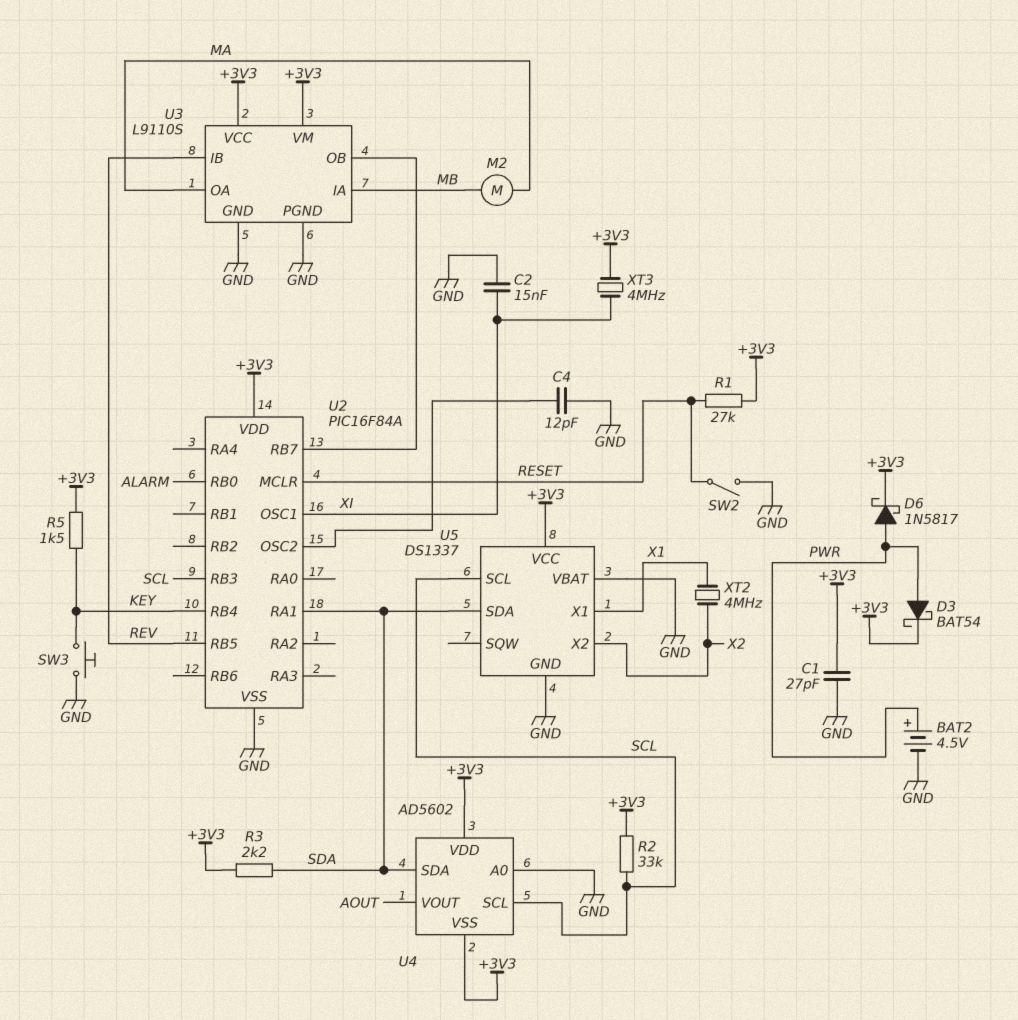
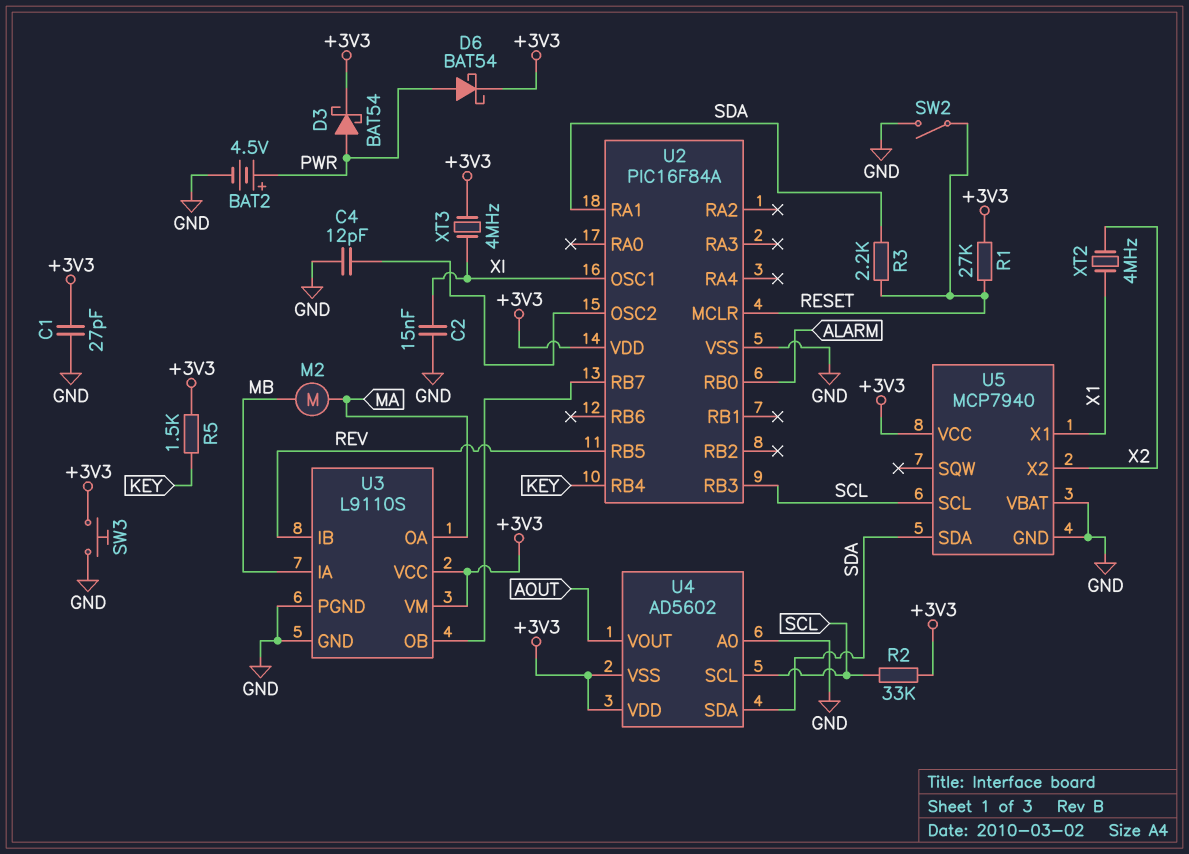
D6: schottky 1N5817 (A PWR, K +3V3) -> schottky BAT54 (A PWR, K +3V3)
R3: 2.2k (+3V3, SDA) -> 2.2k (RESET, SDA)
SW3: button (GND, KEY) -> button (+3V3, GND)
U5: DS1337 -> MCP7940

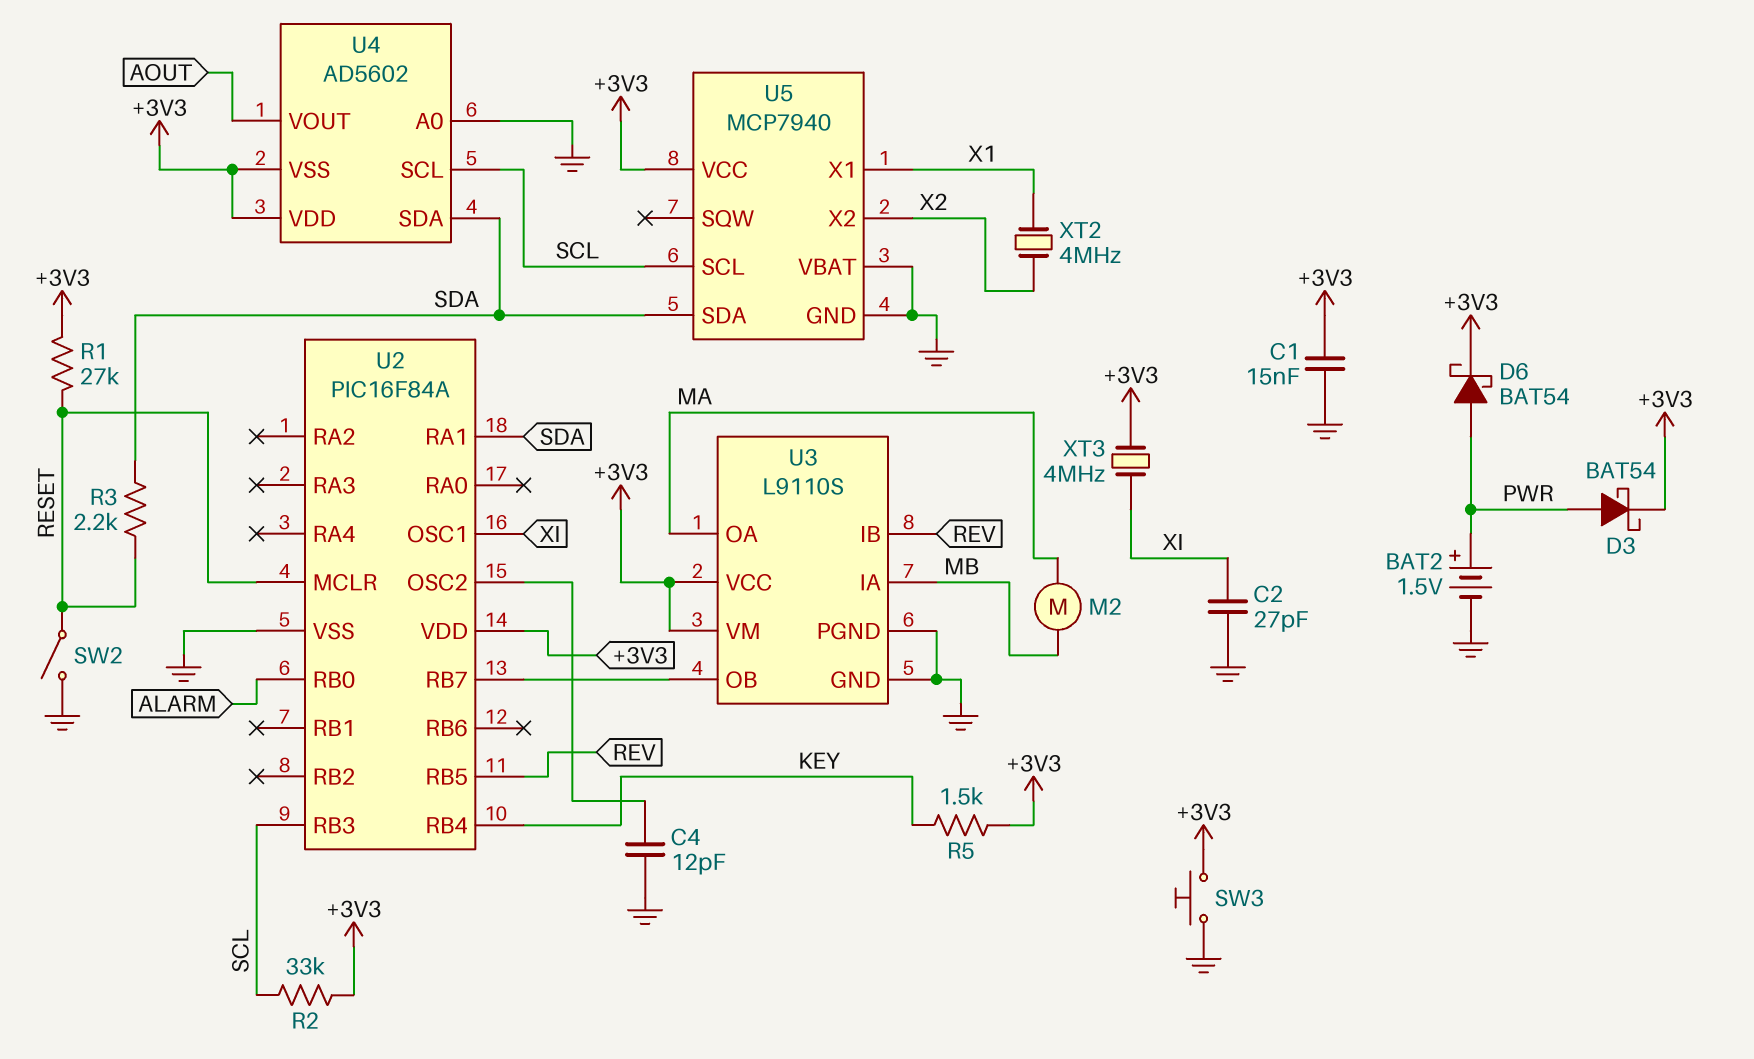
BAT2: 4.5V (plus PWR, minus GND) -> 1.5V (plus PWR, minus GND)
C1: 27pF (+3V3, GND) -> 15nF (+3V3, GND)
C2: 15nF (GND, XI) -> 27pF (GND, XI)

